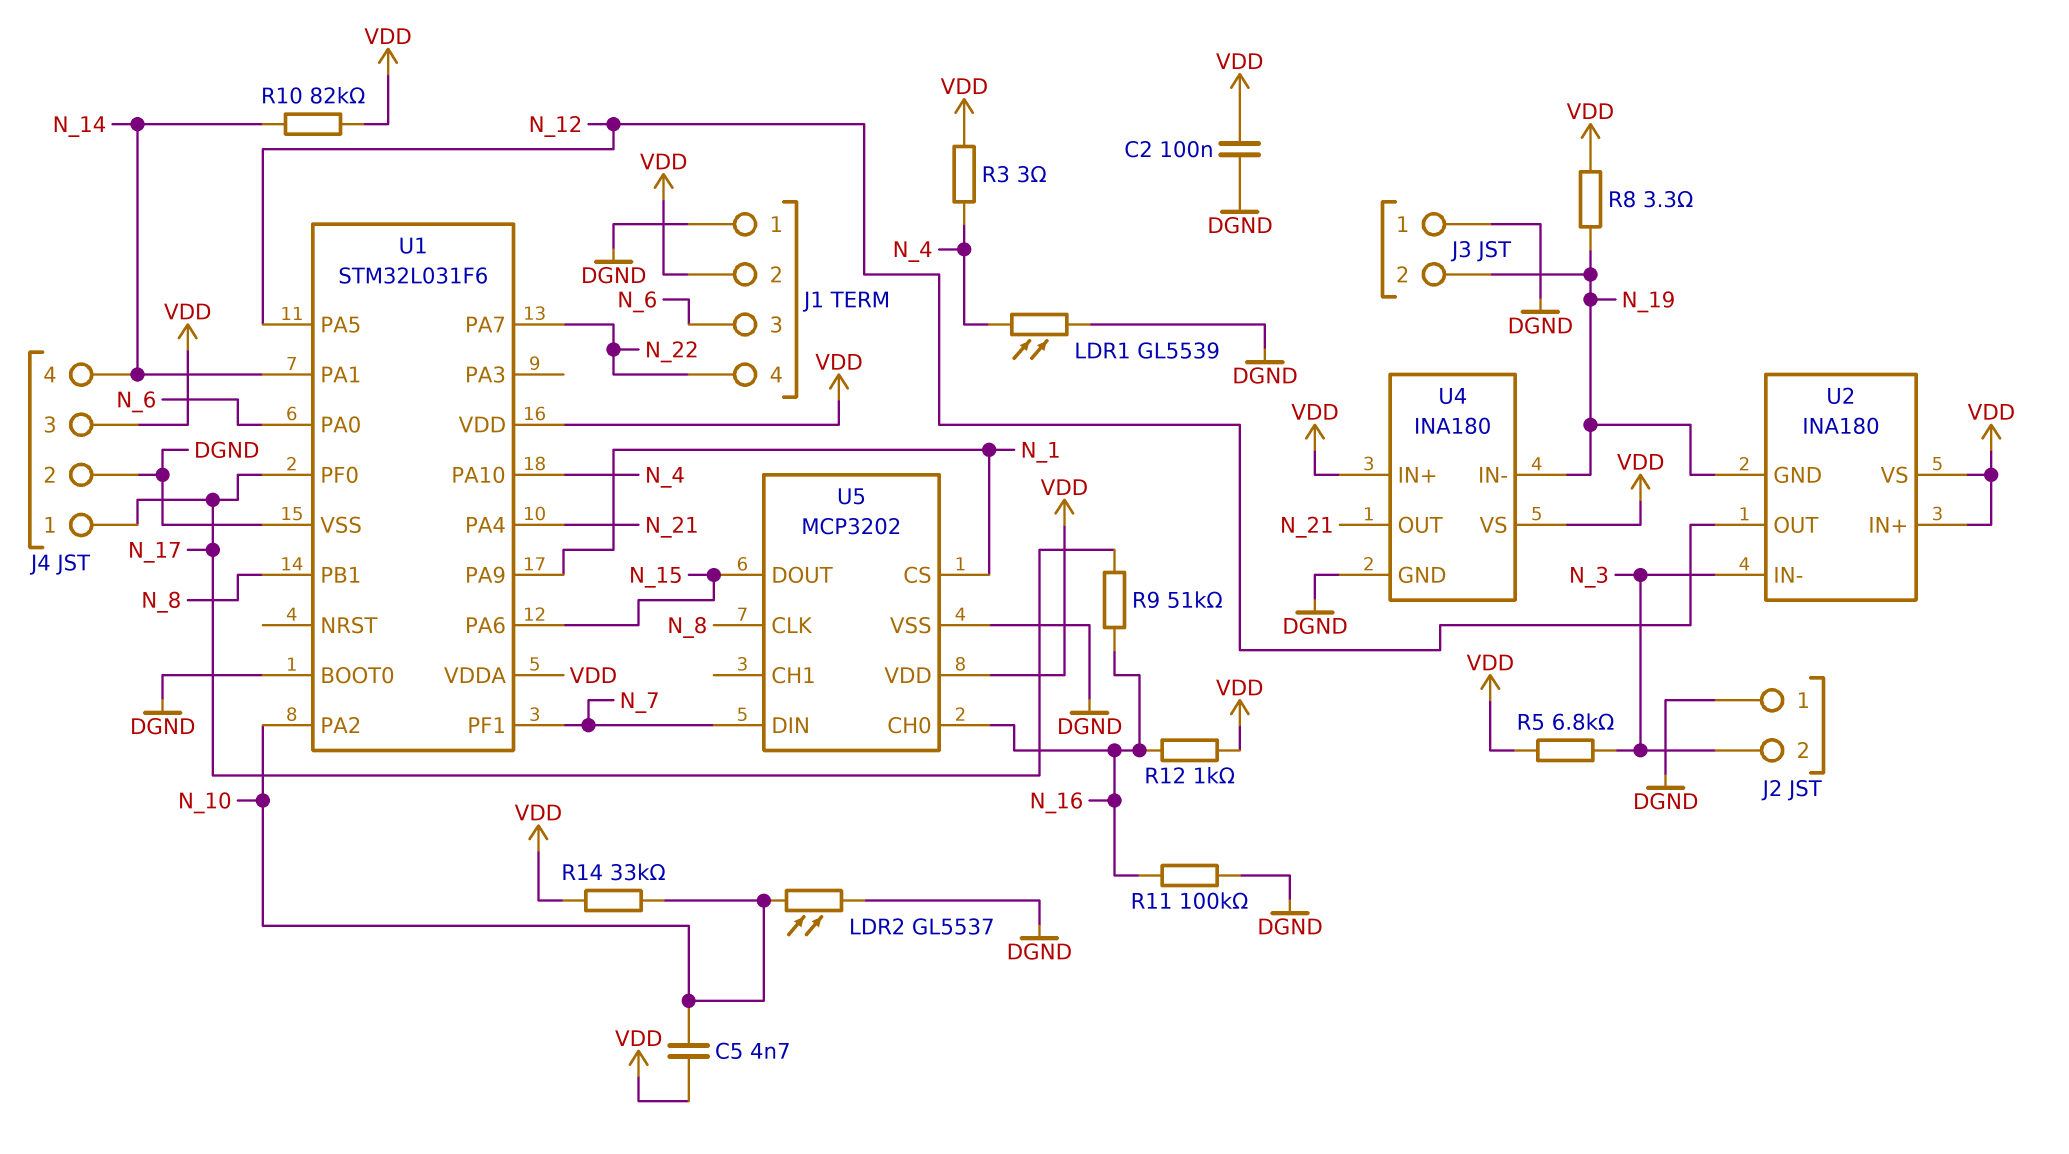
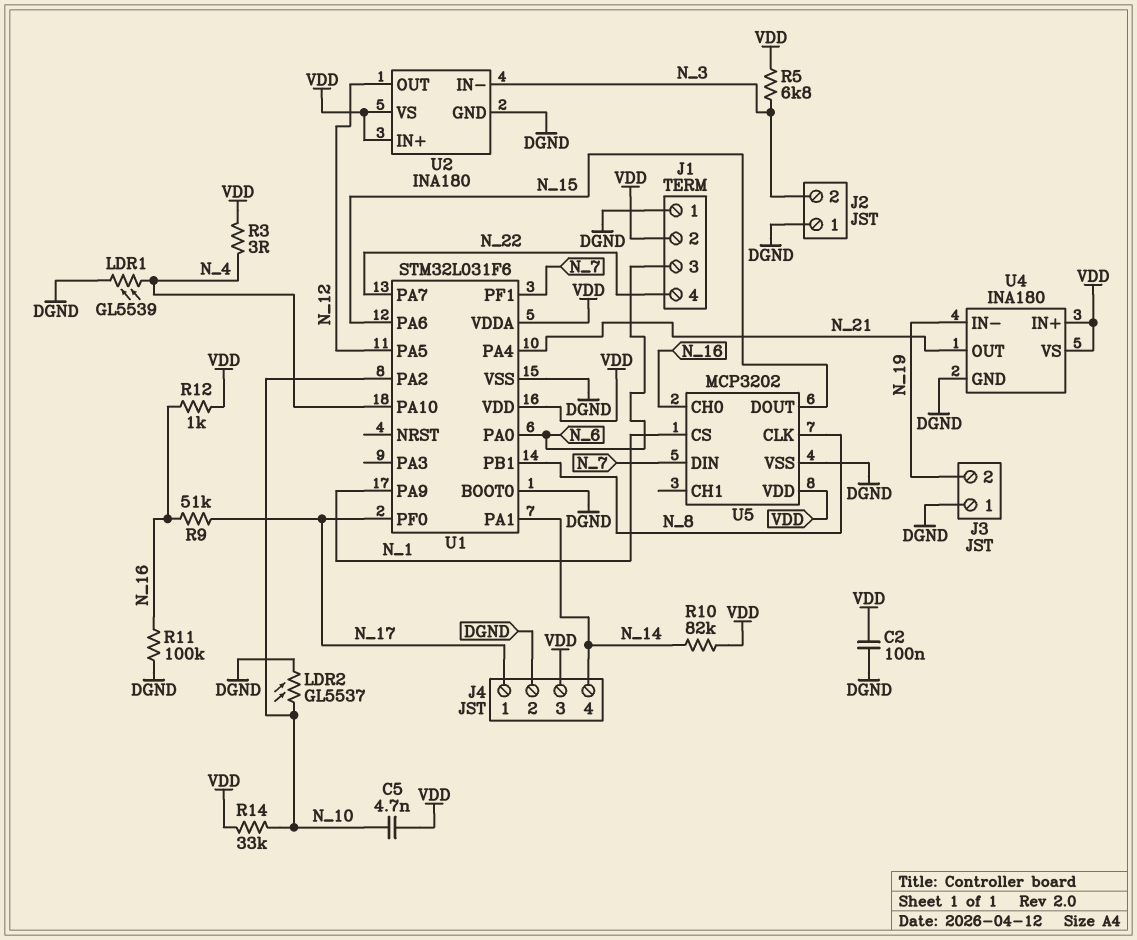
R8: 3.3 (N_19, VDD) -> none
U2 pin GND: N_19 -> DGND

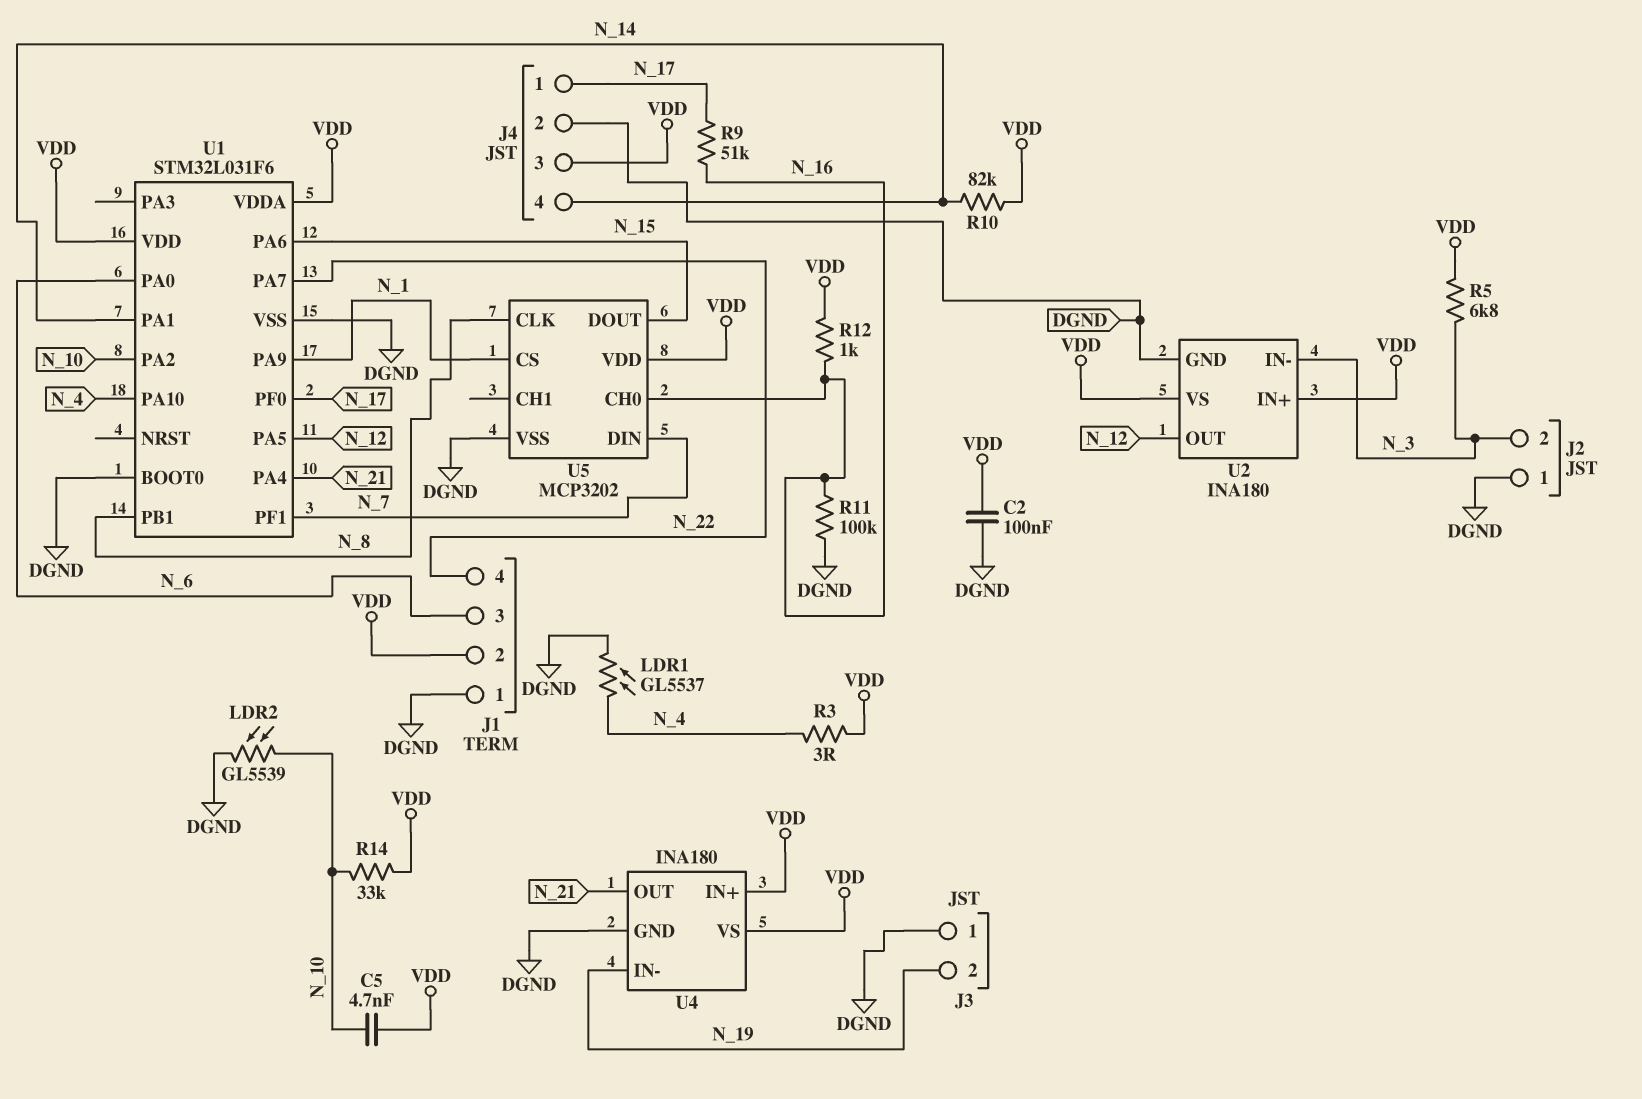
LDR1: GL5539 (DGND, N_4) -> GL5537 (DGND, N_4)
LDR2: GL5537 (DGND, N_10) -> GL5539 (DGND, N_10)

